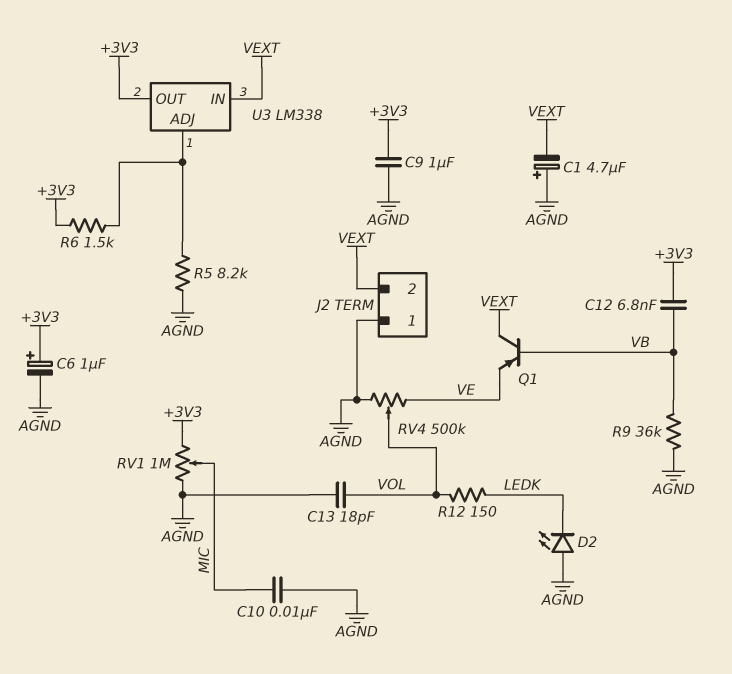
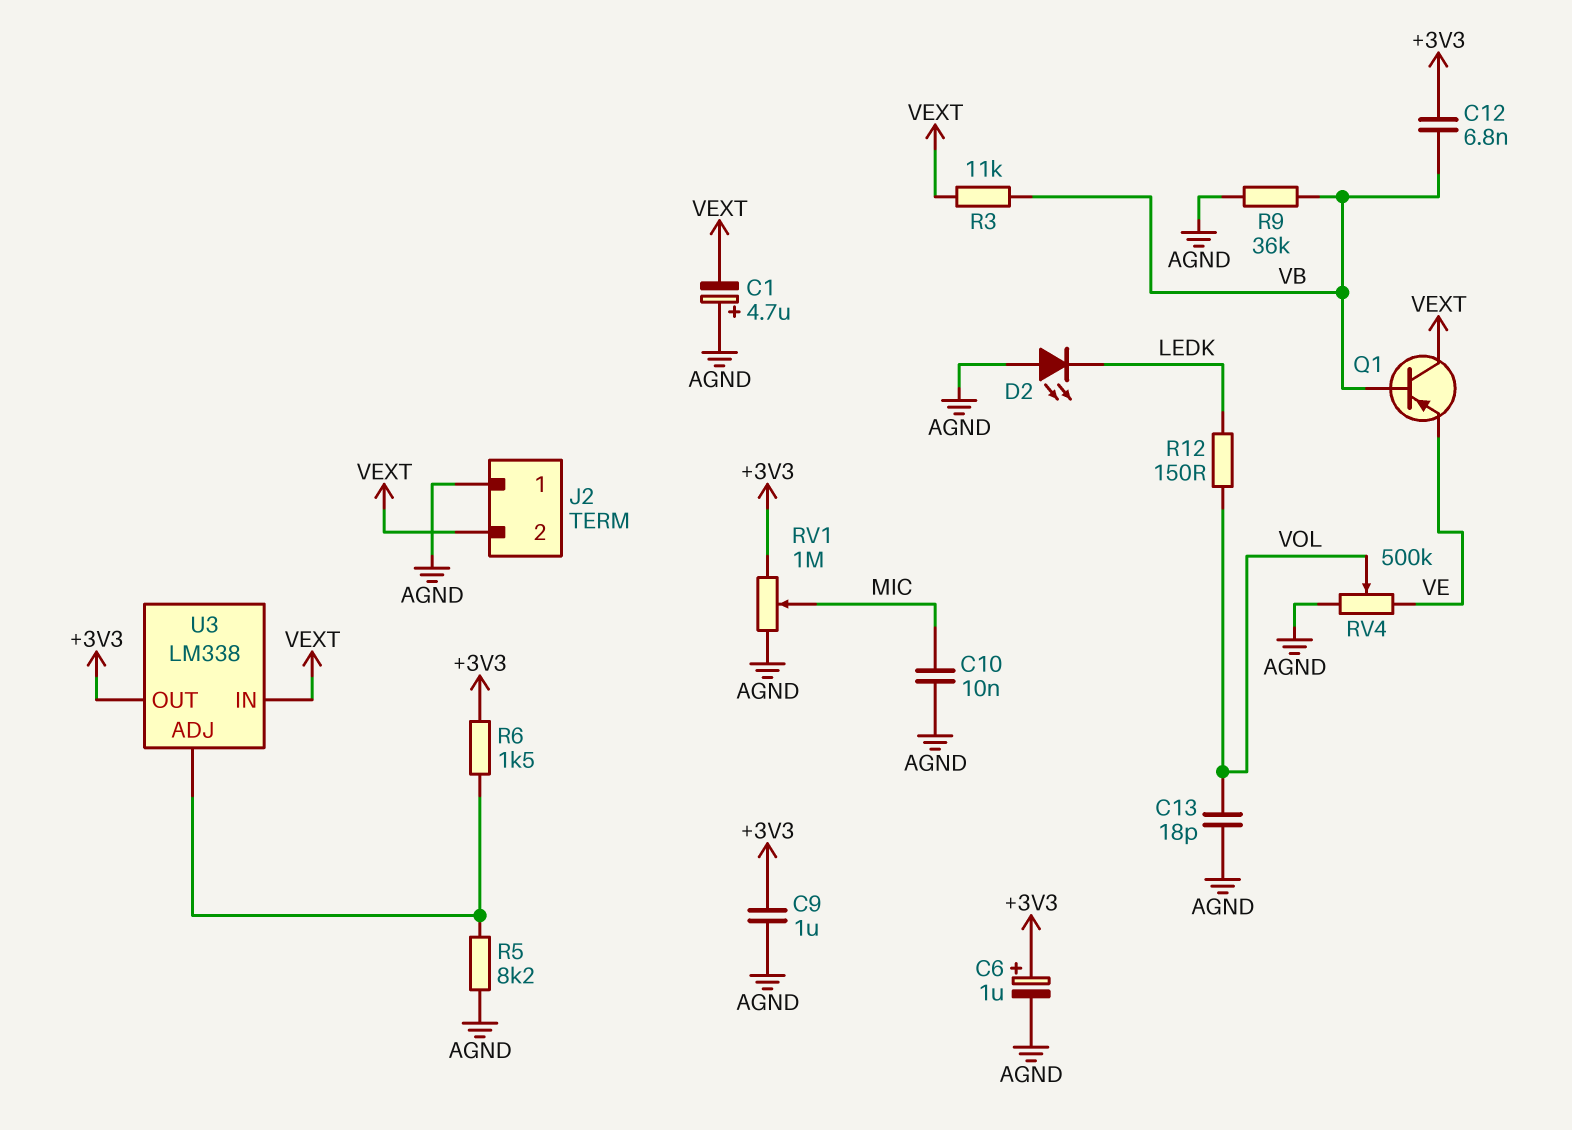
R3: none -> 11k (VB, VEXT)

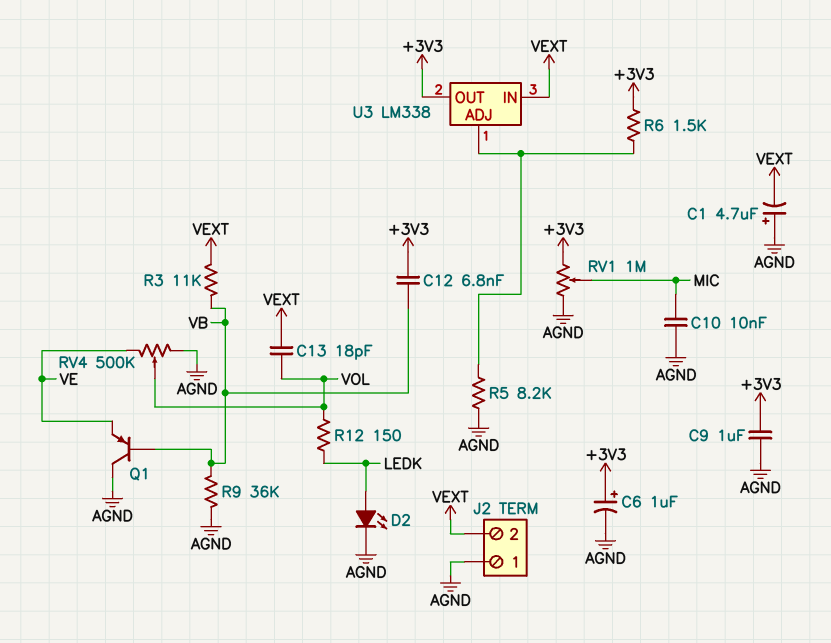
C13: 18pF (AGND, VOL) -> 18pF (VEXT, VOL)
D2: LED (A AGND, K LEDK) -> LED (A LEDK, K AGND)
Q1: PNP (B VB, C VEXT, E VE) -> PNP (B VB, C AGND, E VE)

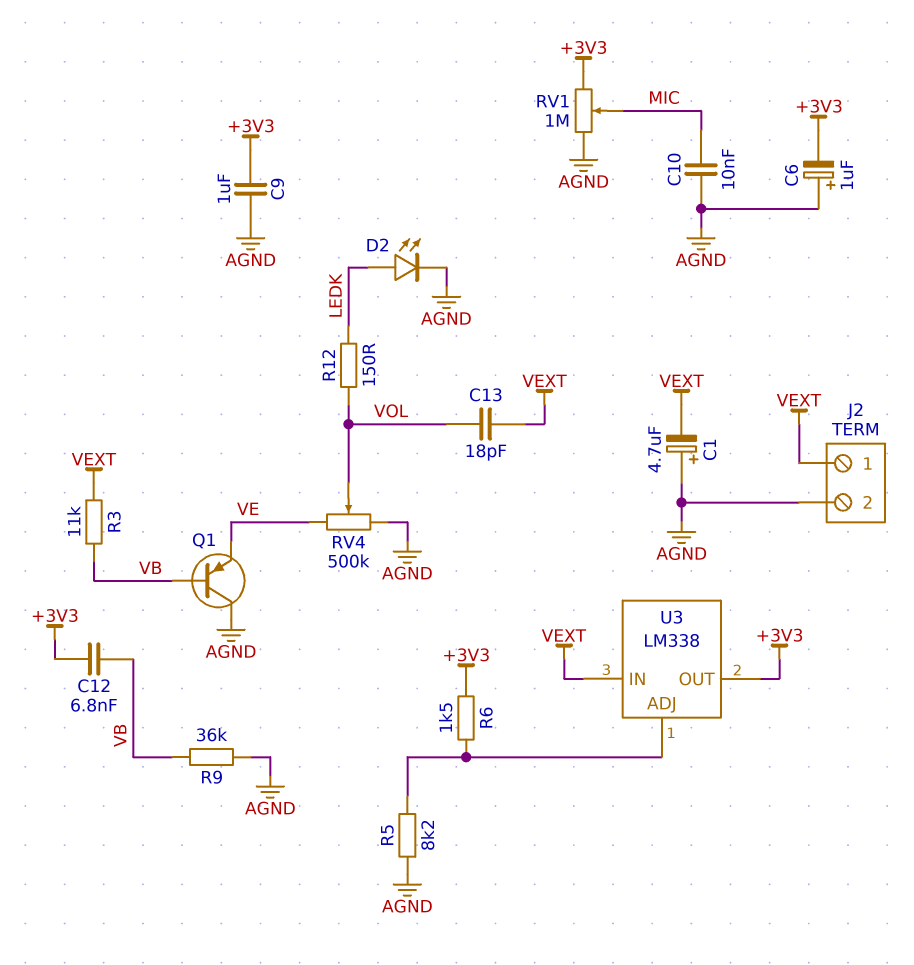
C6: 1uF (plus +3V3, minus AGND) -> 1uF (plus AGND, minus +3V3)
J2 pin 1: AGND -> VEXT
J2 pin 2: VEXT -> AGND

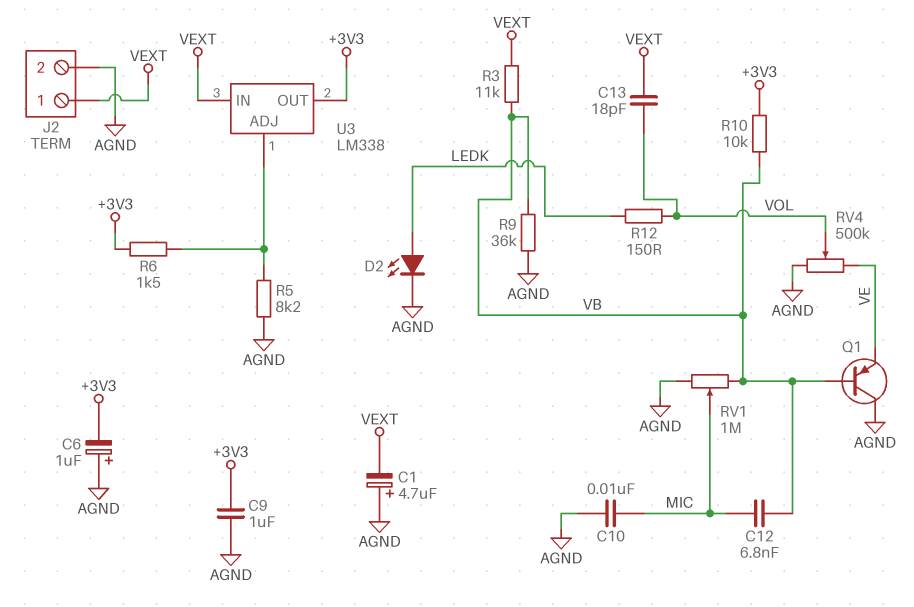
C12: 6.8nF (+3V3, VB) -> 6.8nF (MIC, VB)
R10: none -> 10k (+3V3, VB)
RV1: 1M (+3V3, AGND, wiper MIC) -> 1M (AGND, VB, wiper MIC)

